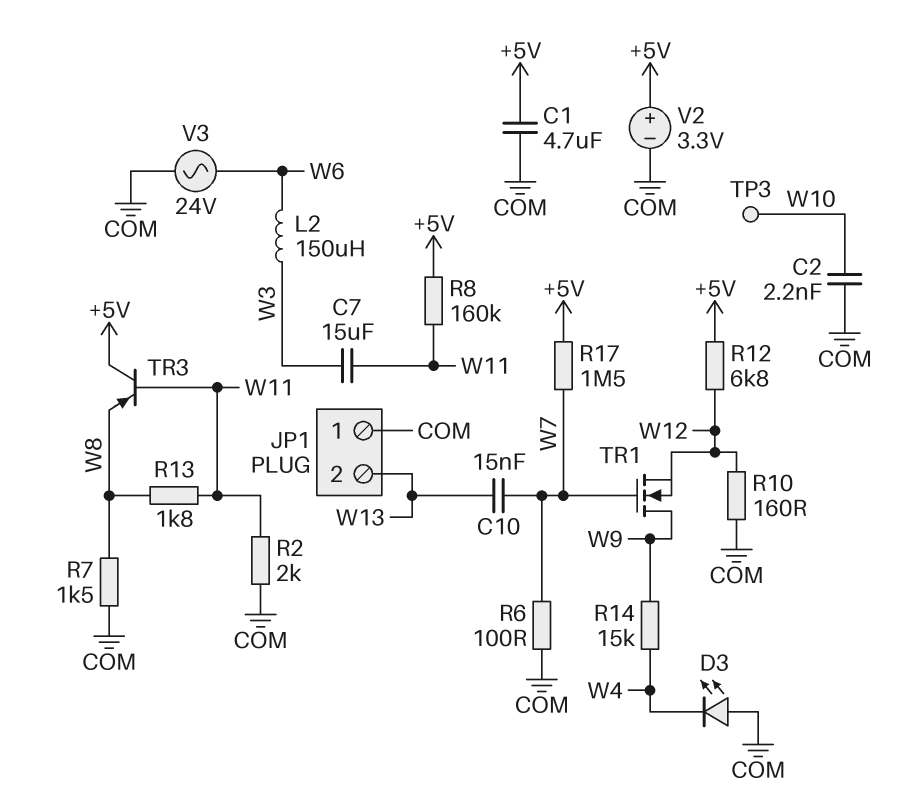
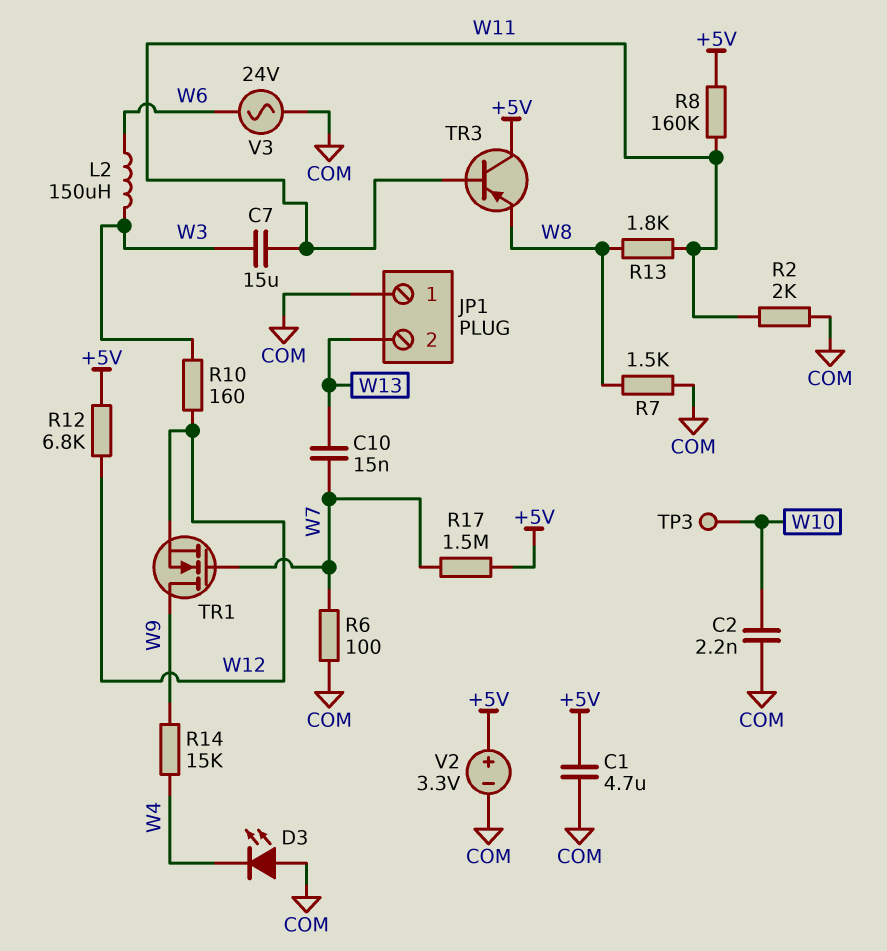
R10: 160 (COM, W12) -> 160 (W3, W12)

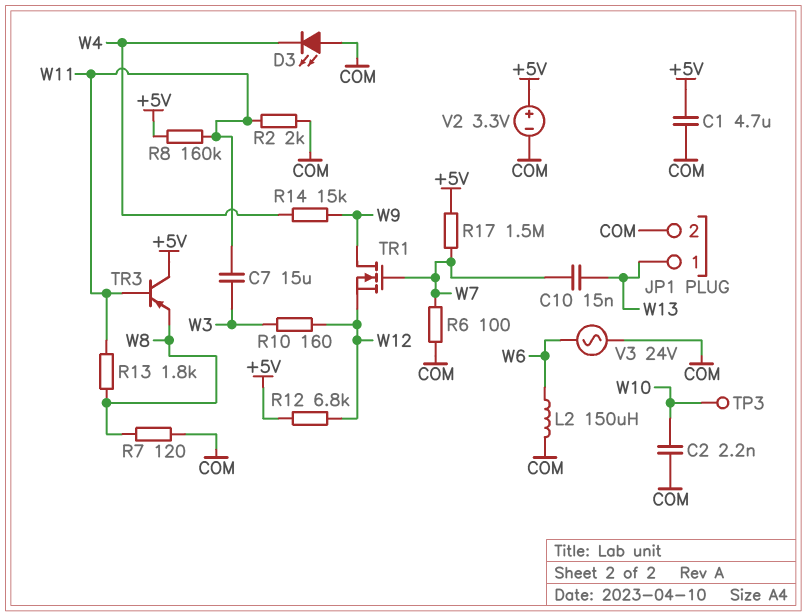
JP1 pin 1: COM -> W13
JP1 pin 2: W13 -> COM
L2: 150uH (W3, W6) -> 150uH (COM, W6)
R7: 1.5k (COM, W8) -> 120 (COM, W8)

